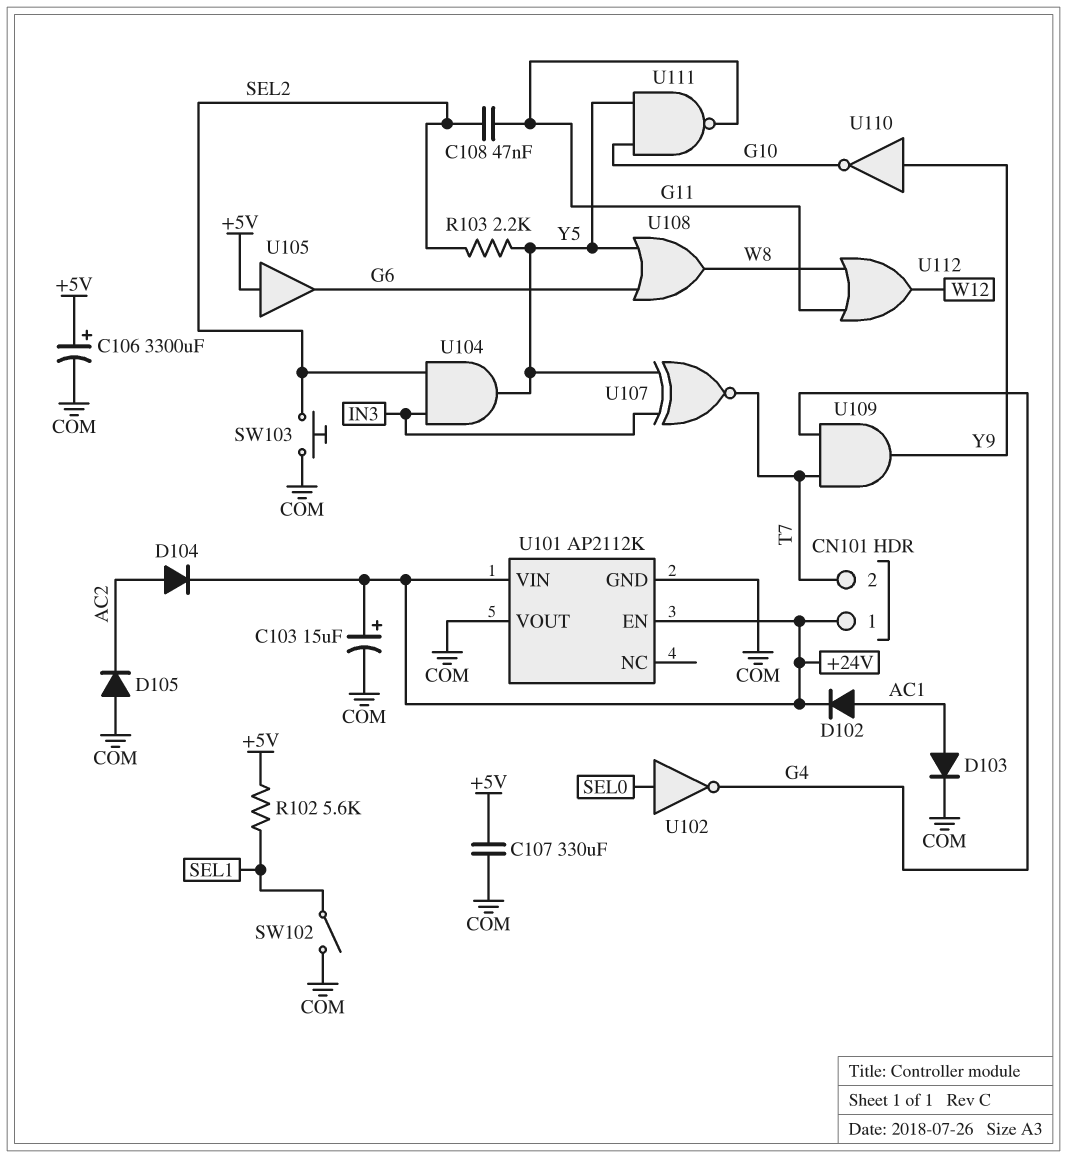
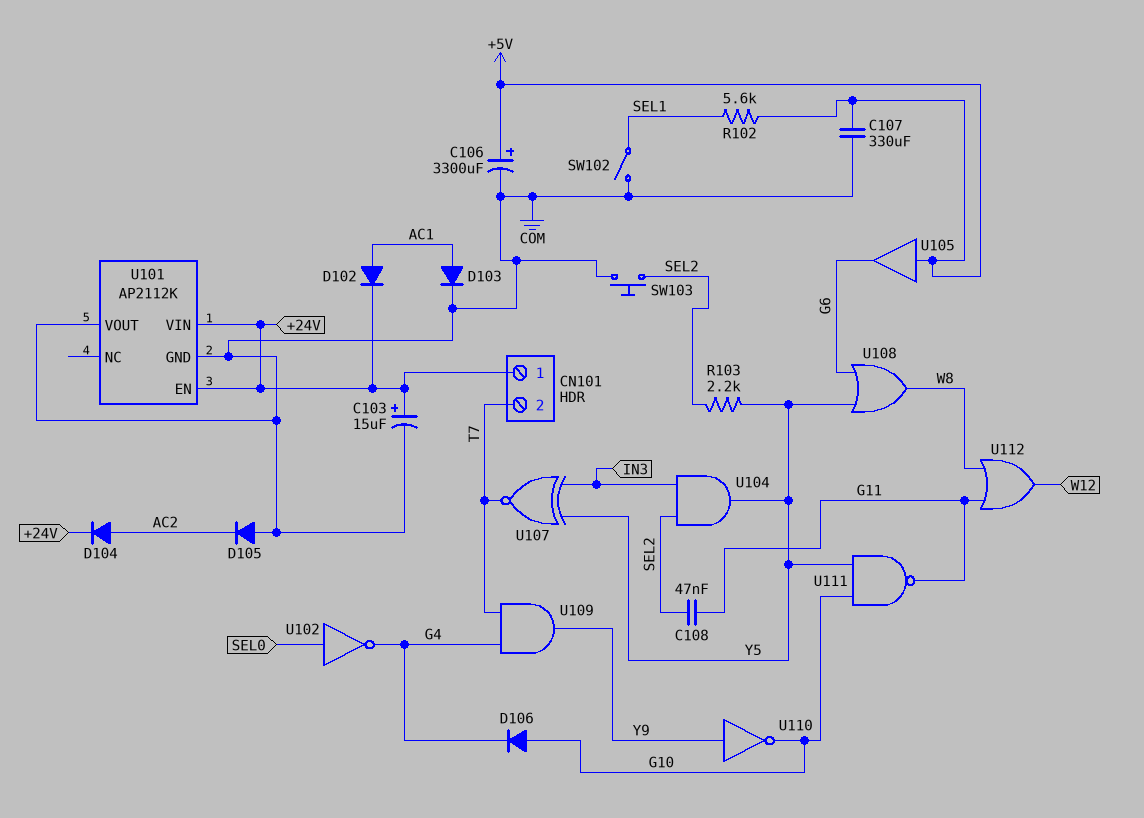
D106: none -> diode (A G10, K G4)

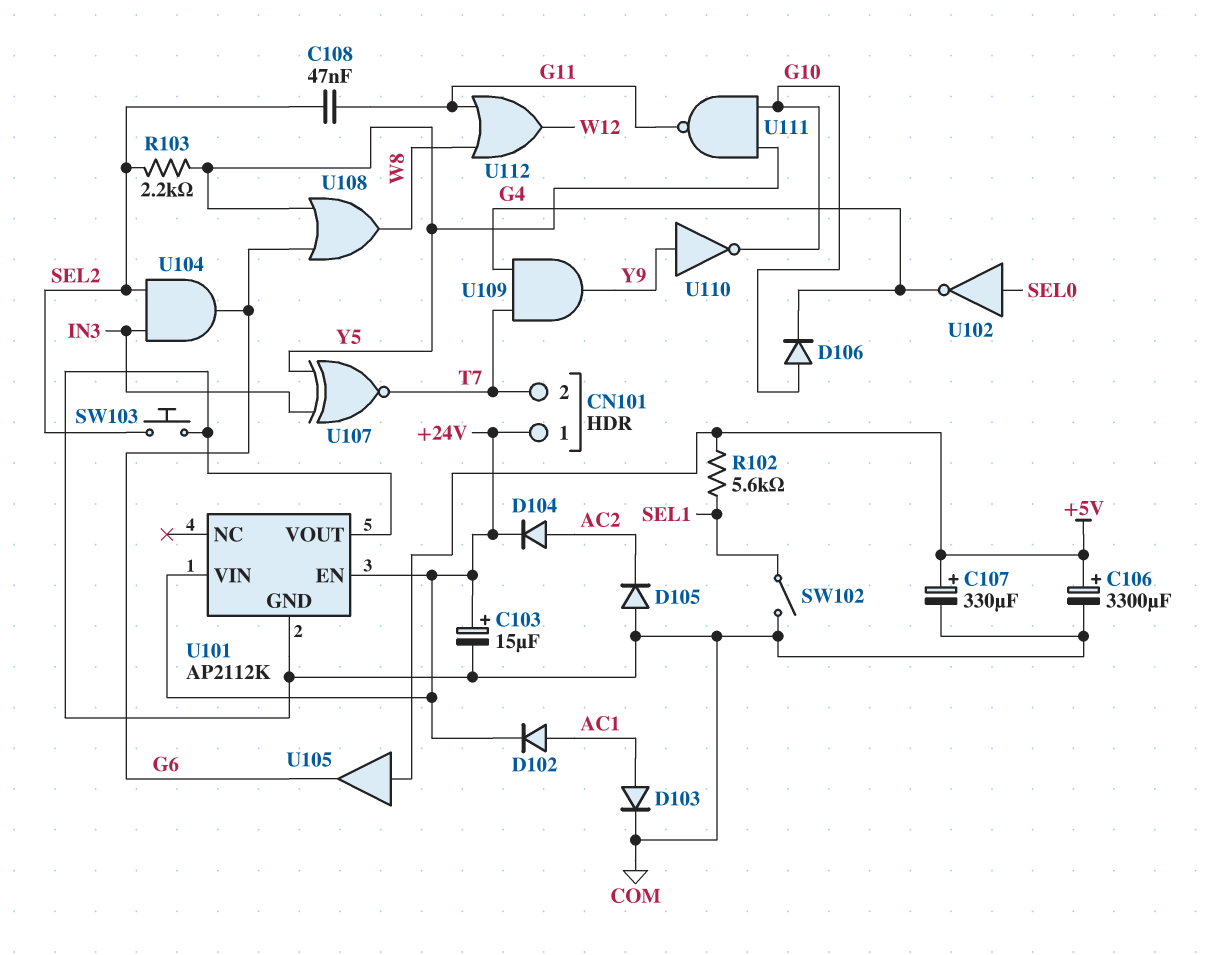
C107: 330uF (+5V, COM) -> 330uF (plus +5V, minus COM)
U104: AND (in IN3, in SEL2, out Y5) -> AND (in IN3, in SEL2, out G6)

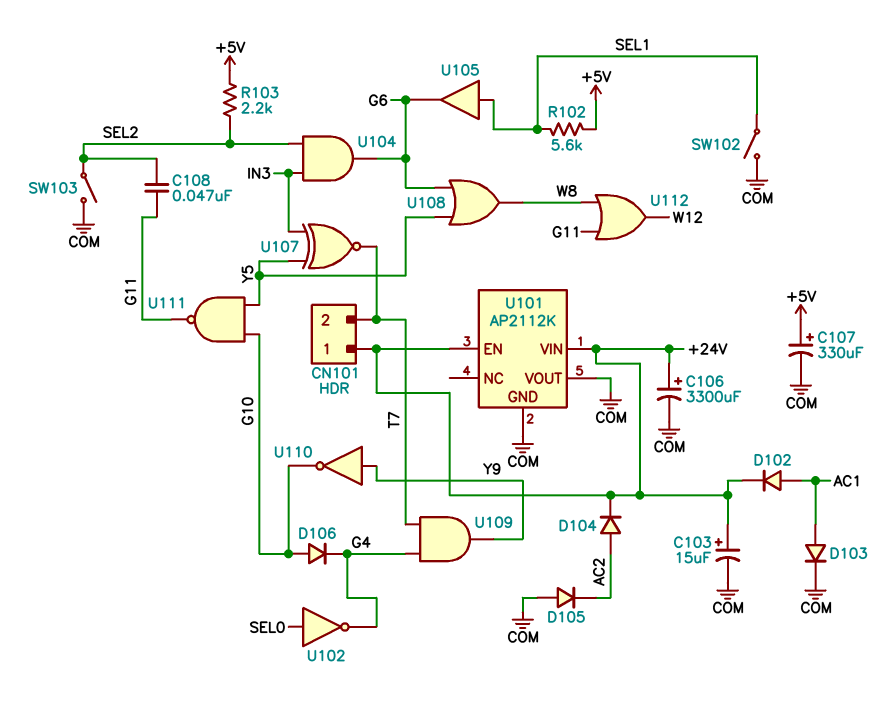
C106: 3300uF (plus +5V, minus COM) -> 3300uF (plus +24V, minus COM)
R103: 2.2k (SEL2, Y5) -> 2.2k (+5V, SEL2)
SW103: button (COM, SEL2) -> switch (COM, SEL2)
U105: buffer (in +5V, out G6) -> buffer (in SEL1, out G6)

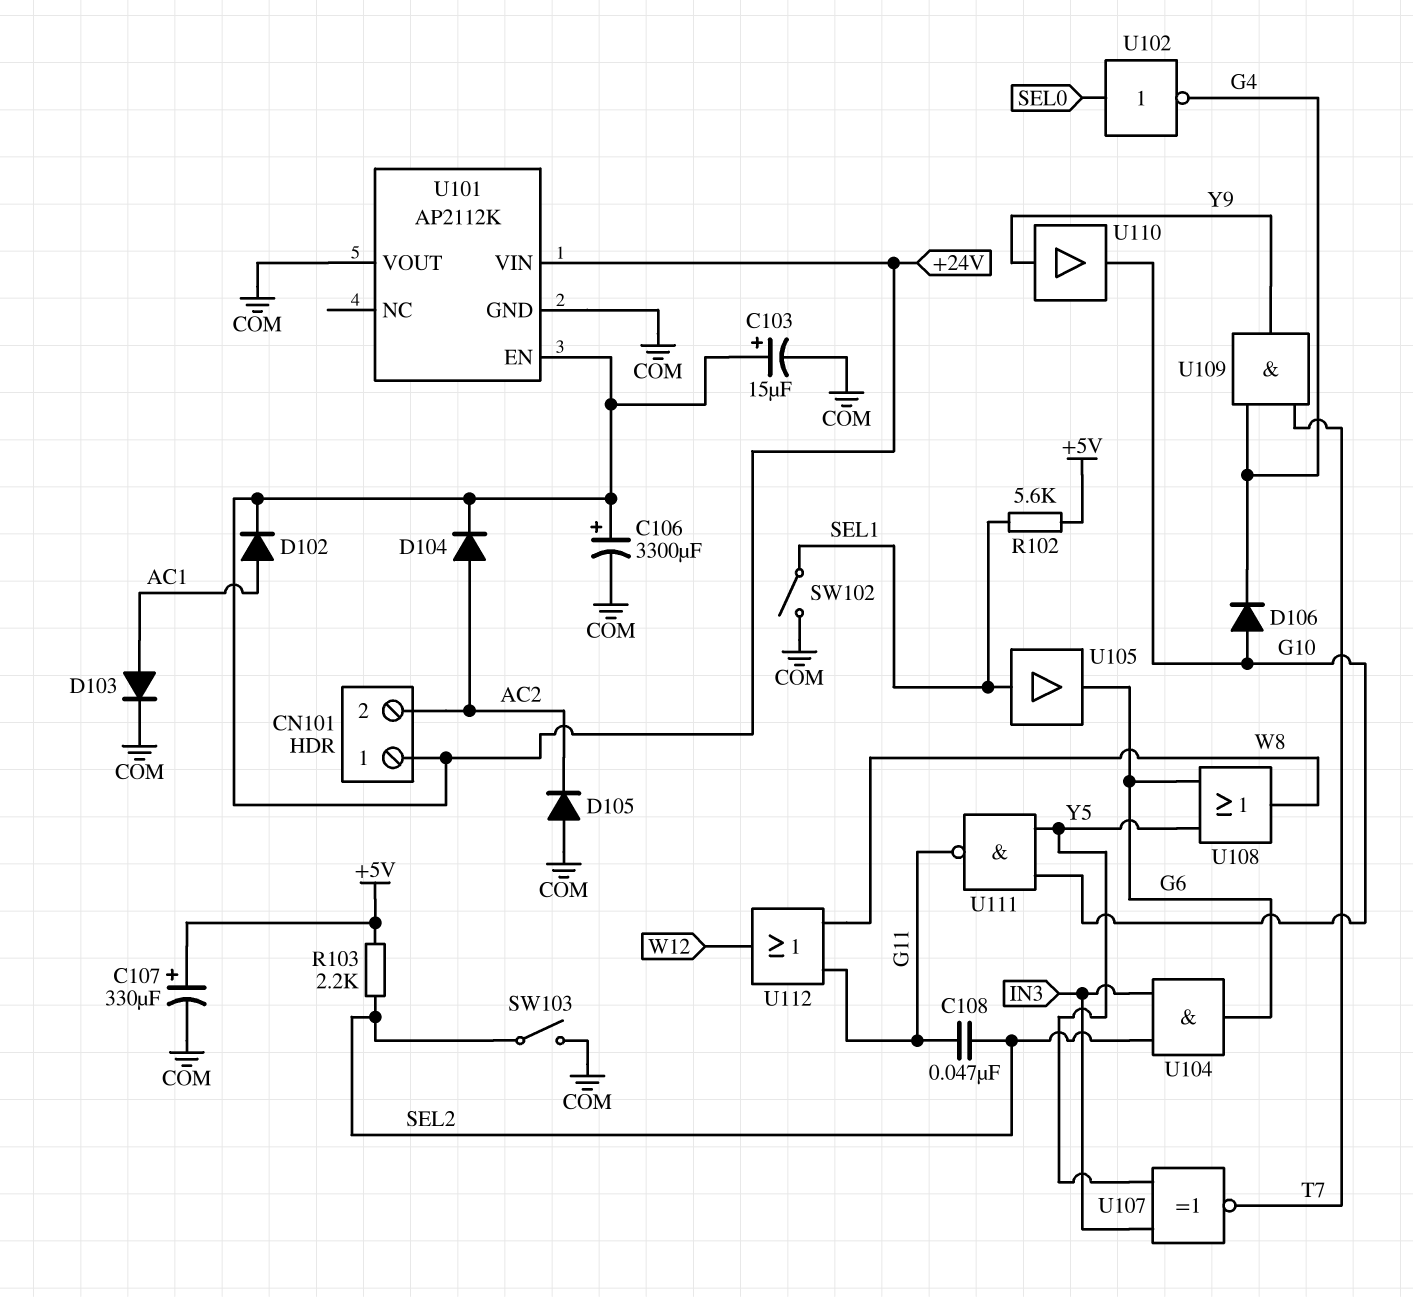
CN101 pin 2: T7 -> AC2
U110: NOT (in Y9, out G10) -> buffer (in Y9, out G10)

